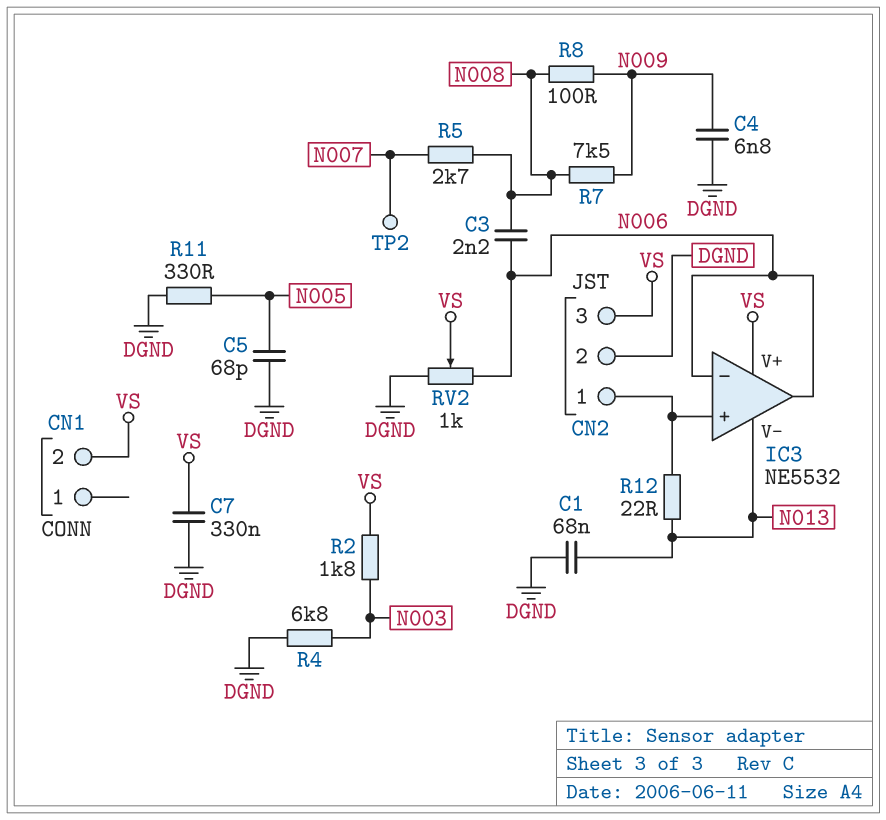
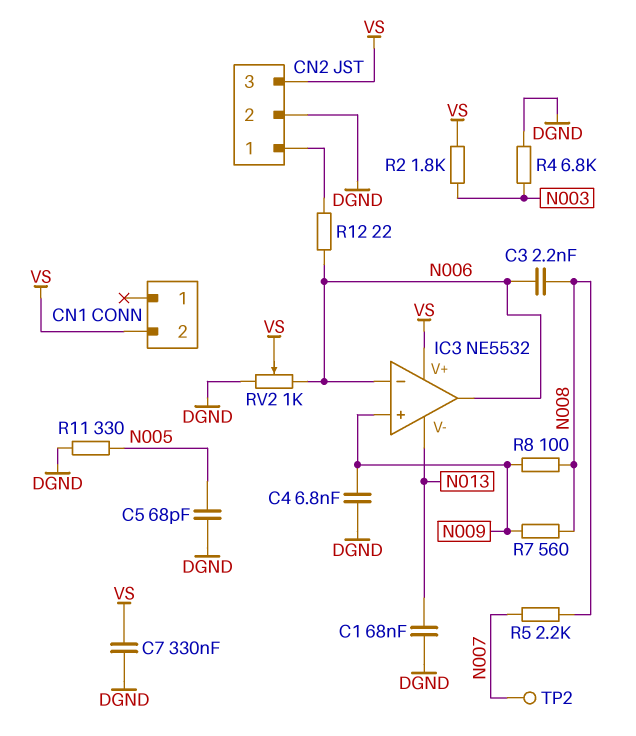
IC3 pin in+: CN2/1 -> N009
R5: 2.7k (N007, N008) -> 2.2k (N007, N008)
R7: 7.5k (N008, N009) -> 560 (N008, N009)
R12: 22 (CN2/1, N013) -> 22 (CN2/1, N006)

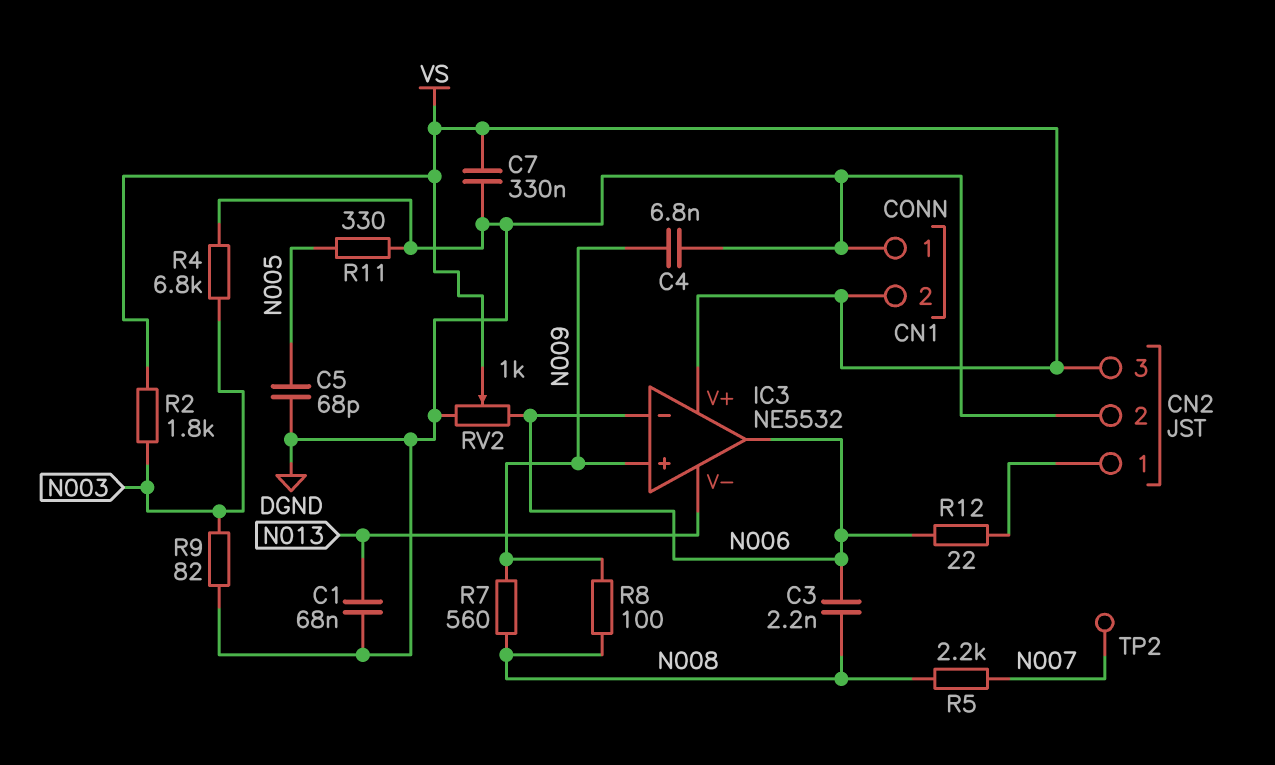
CN1 pin 1: none -> DGND
R9: none -> 82 (DGND, N003)

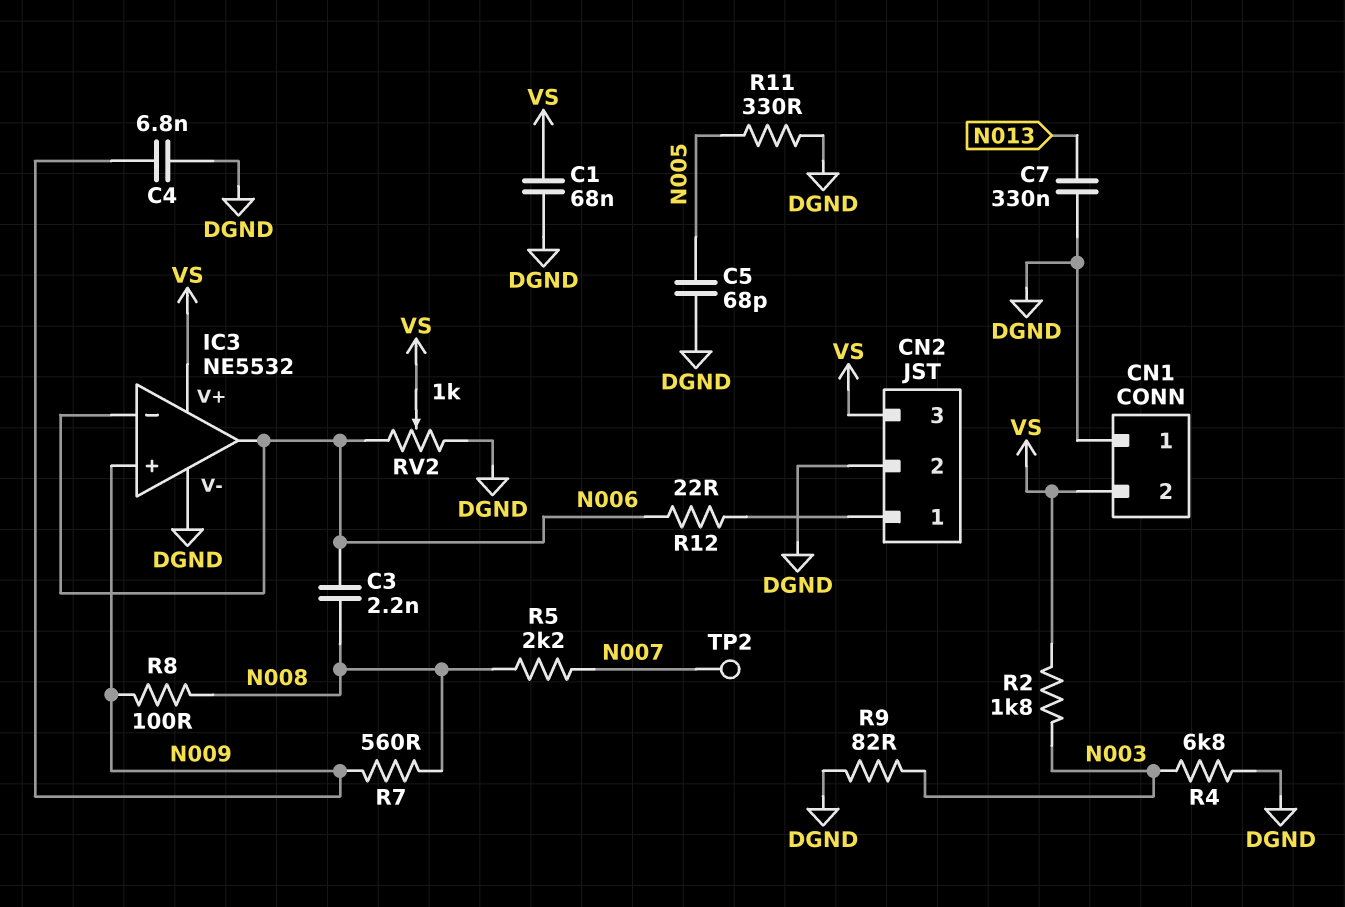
C1: 68nF (DGND, N013) -> 68nF (DGND, VS)
C7: 330nF (DGND, VS) -> 330nF (DGND, N013)
IC3 pin V-: N013 -> DGND

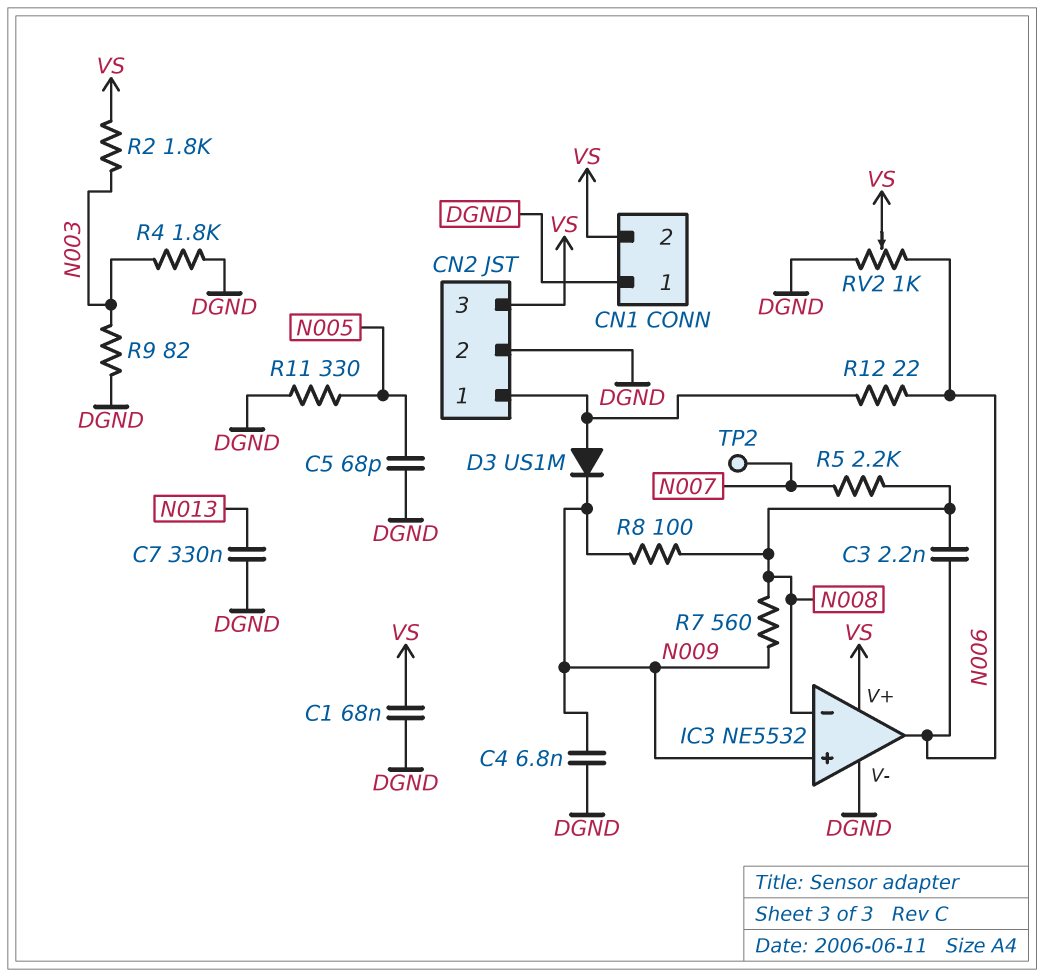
D3: none -> diode US1M (A CN2/1, K N009)
IC3 pin in-: N006 -> N008
R4: 6.8k (DGND, N003) -> 1.8k (DGND, N003)

